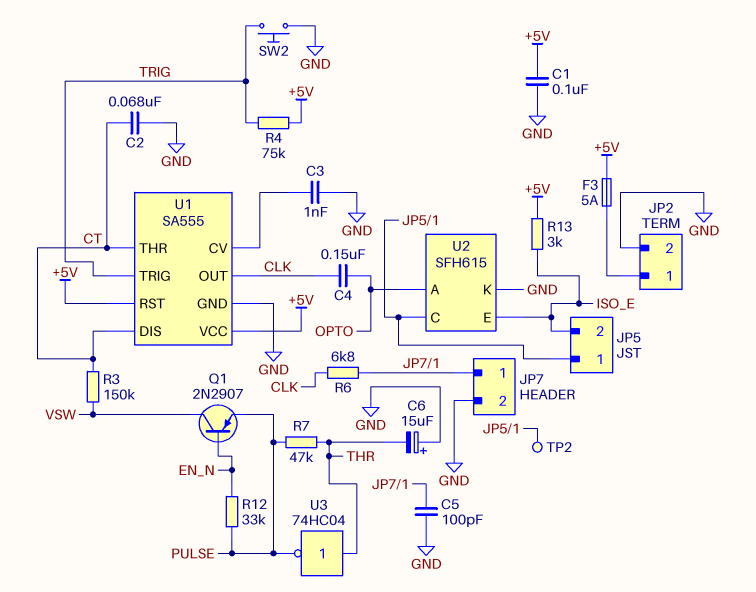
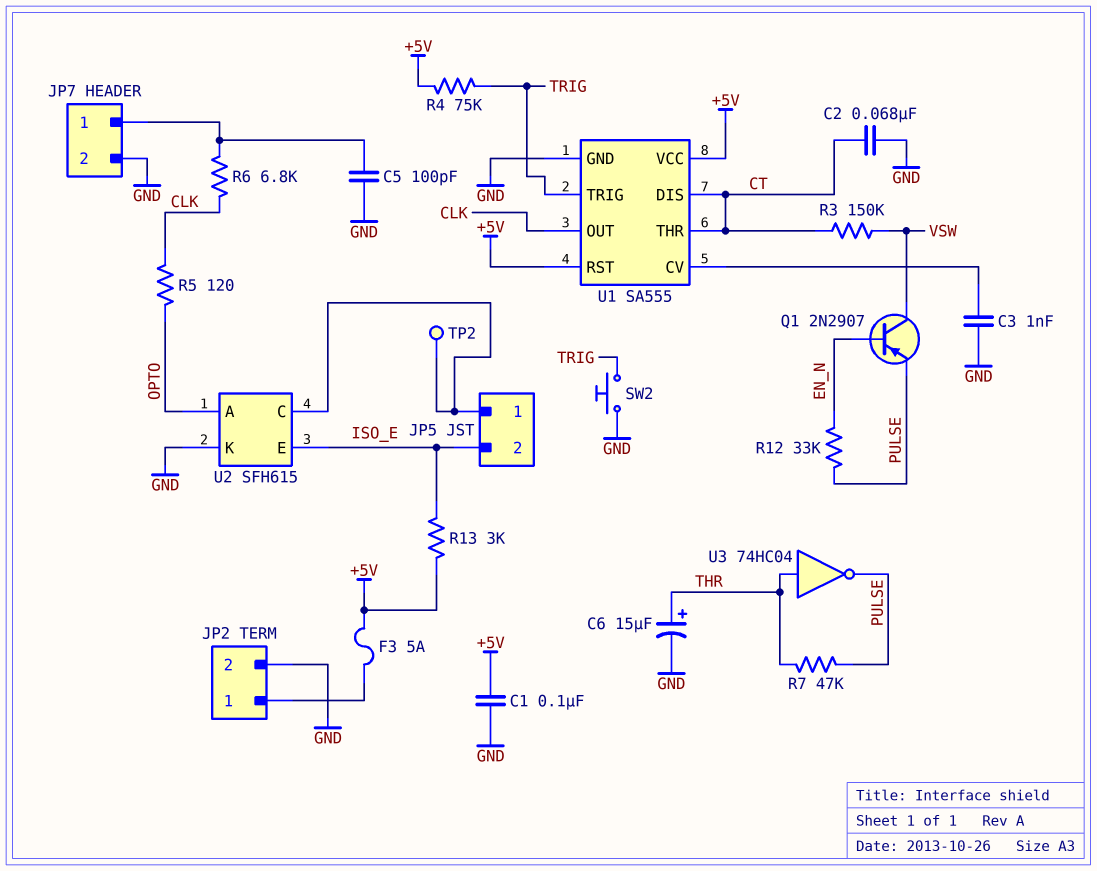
C4: 150nF (CLK, OPTO) -> none
C6: 15uF (plus GND, minus THR) -> 15uF (plus THR, minus GND)
R5: none -> 120 (CLK, OPTO)

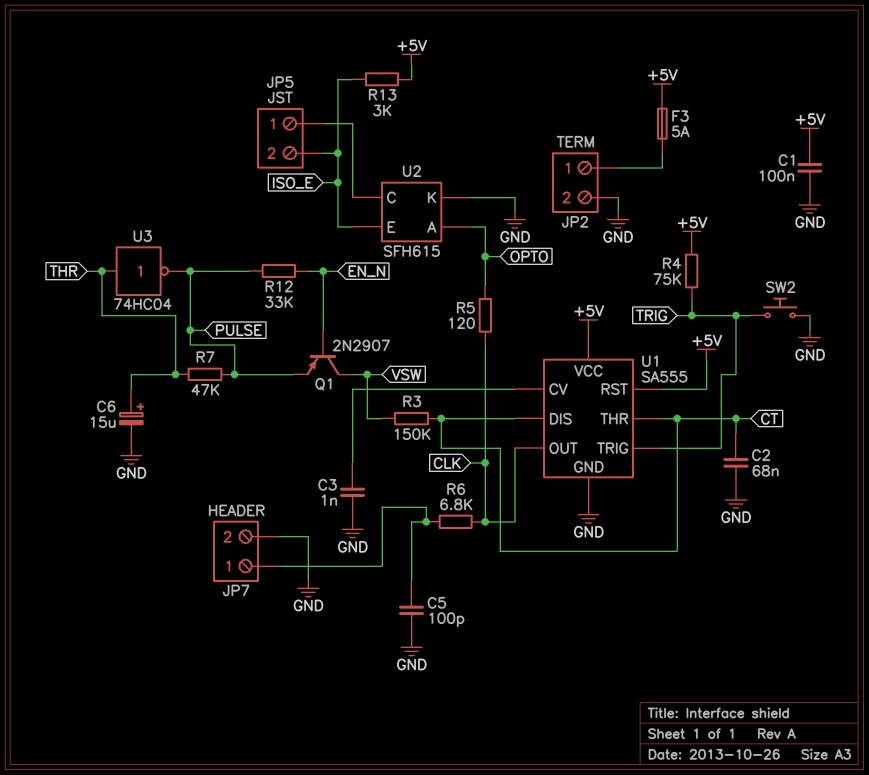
TP2: test point (JP5/1) -> none

